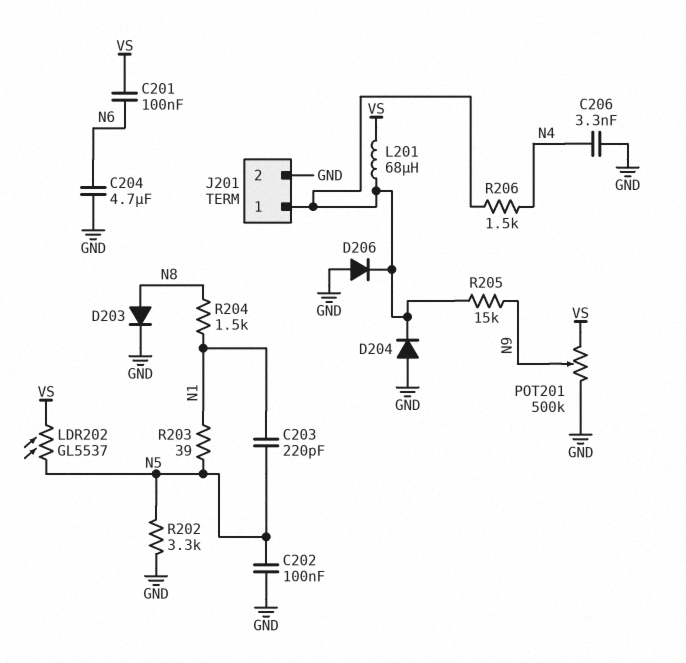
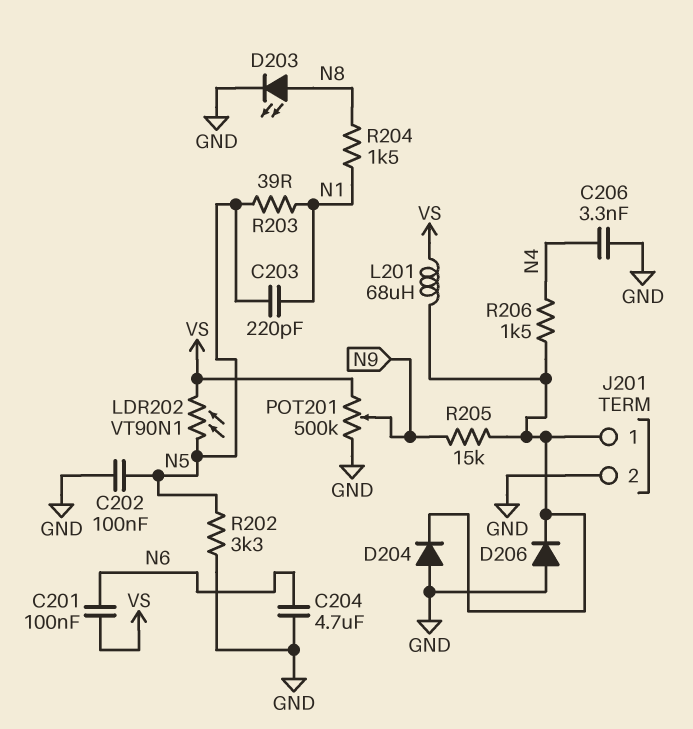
D203: diode (A N8, K GND) -> LED (A N8, K GND)
LDR202: GL5537 (N5, VS) -> VT90N1 (N5, VS)

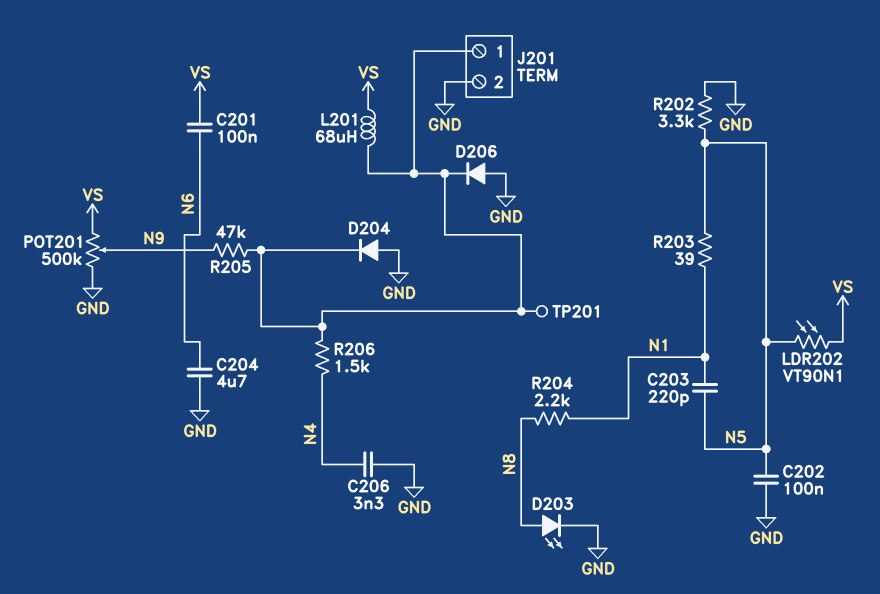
R204: 1.5k (N1, N8) -> 2.2k (N1, N8)
R205: 15k (J201/1, N9) -> 47k (J201/1, N9)
TP201: none -> test point (J201/1)

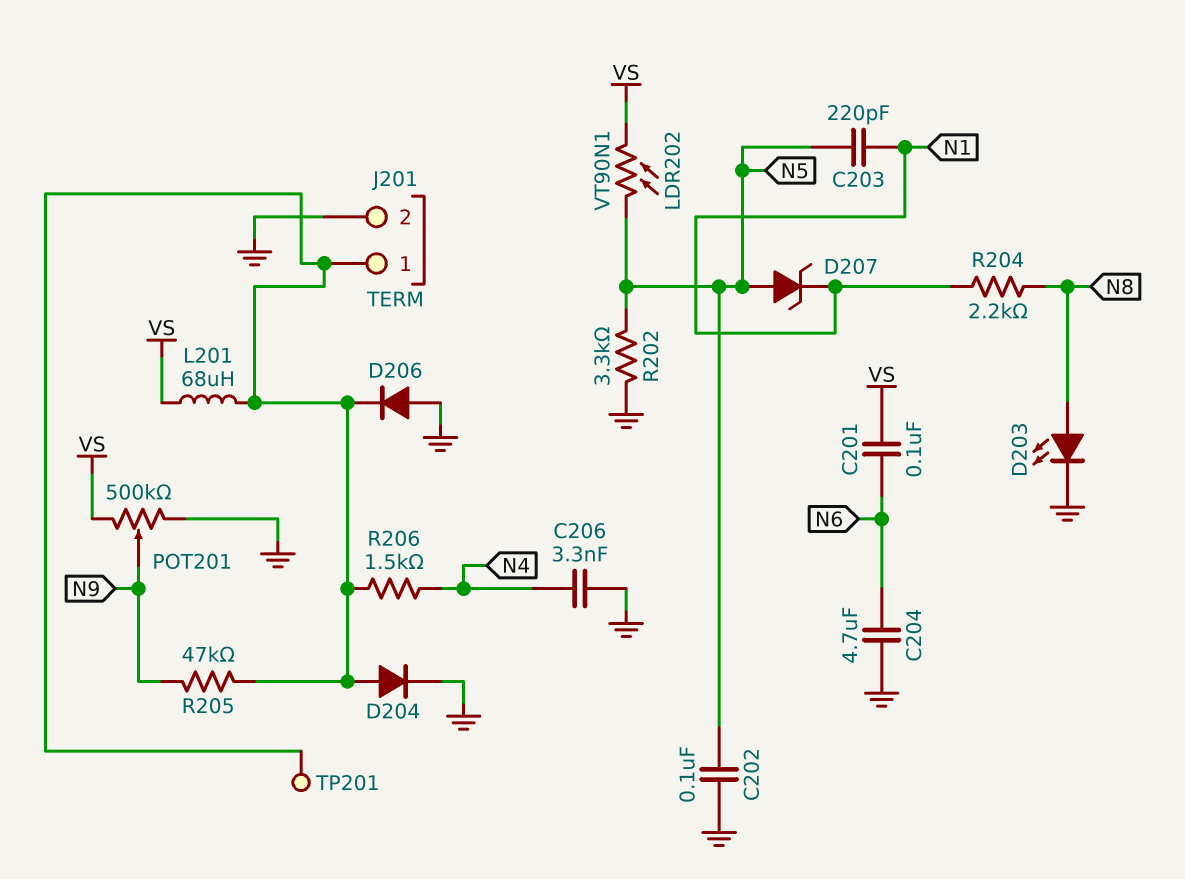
D204: diode (A GND, K J201/1) -> diode (A J201/1, K GND)
D207: none -> zener (A N5, K N1)
R203: 39 (N1, N5) -> none

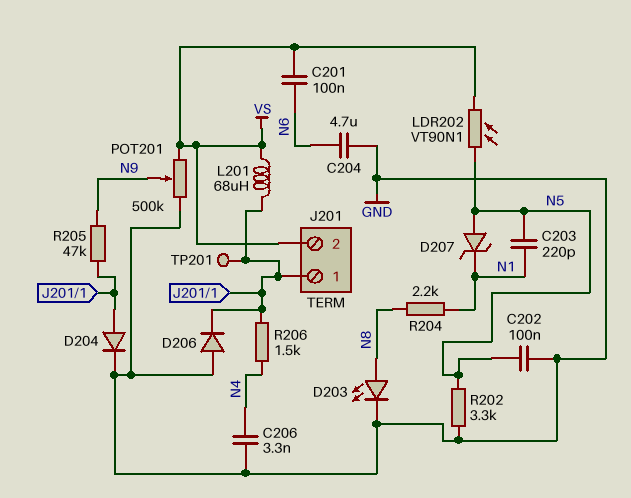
J201 pin 2: GND -> VS

